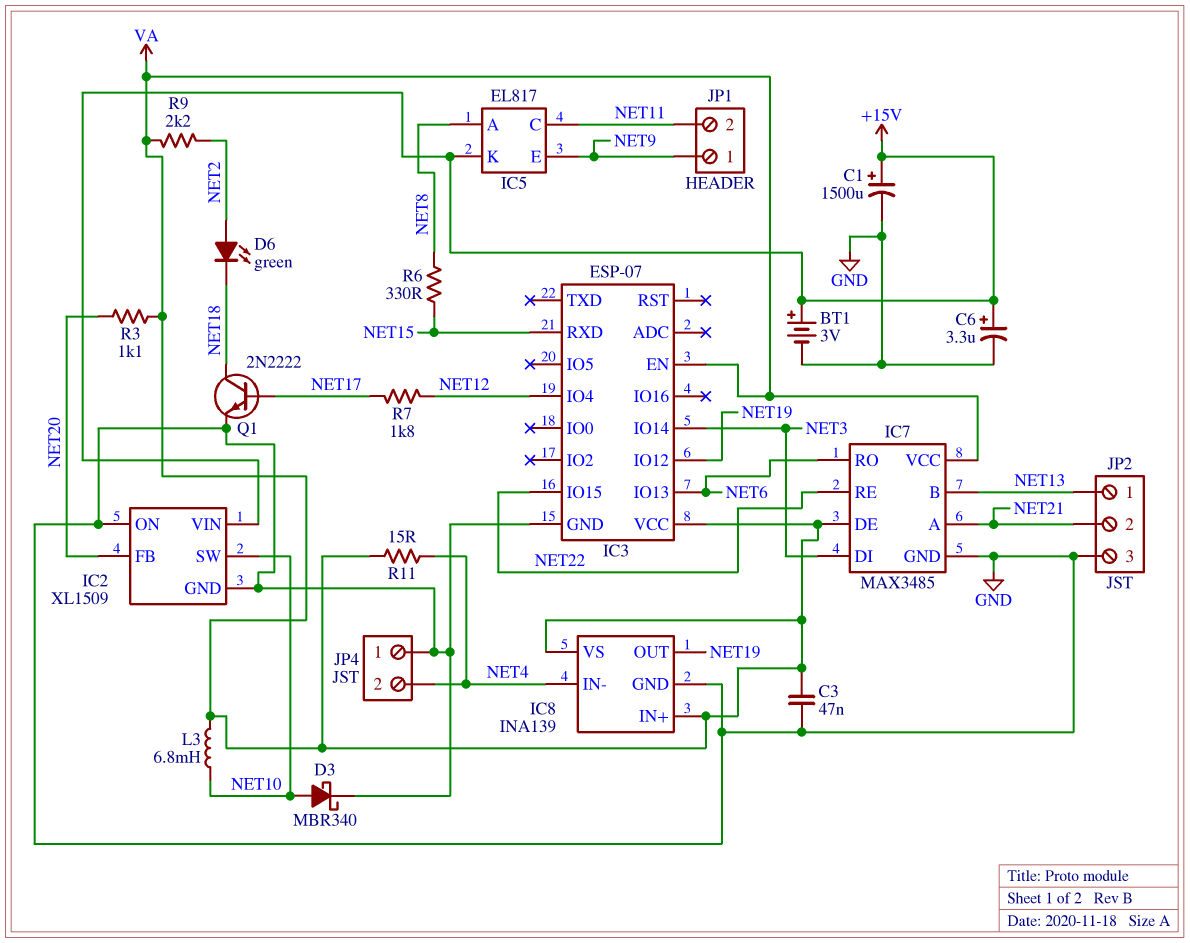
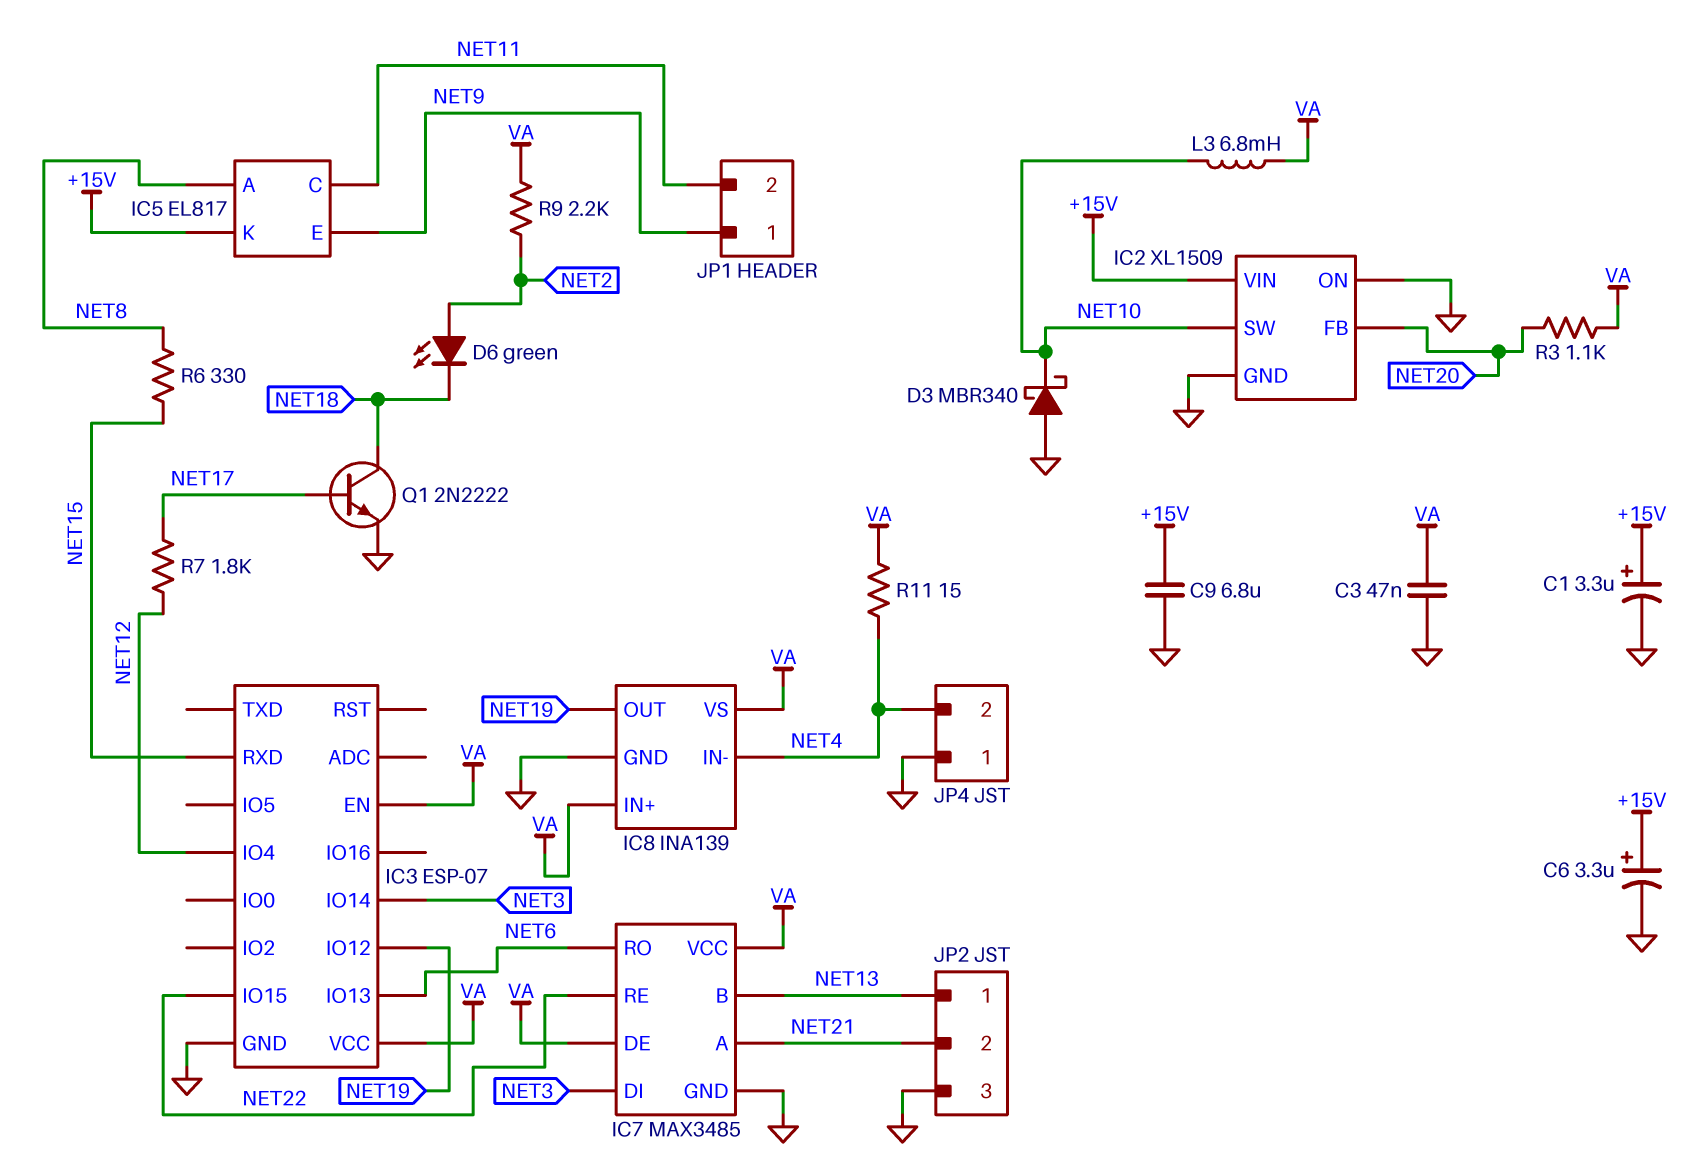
BT1: 3V (plus +15V, minus GND) -> none
C1: 1500uF (plus +15V, minus GND) -> 3.3uF (plus +15V, minus GND)
C9: none -> 6.8uF (+15V, GND)
D3: schottky MBR340 (A NET10, K GND) -> schottky MBR340 (A GND, K NET10)

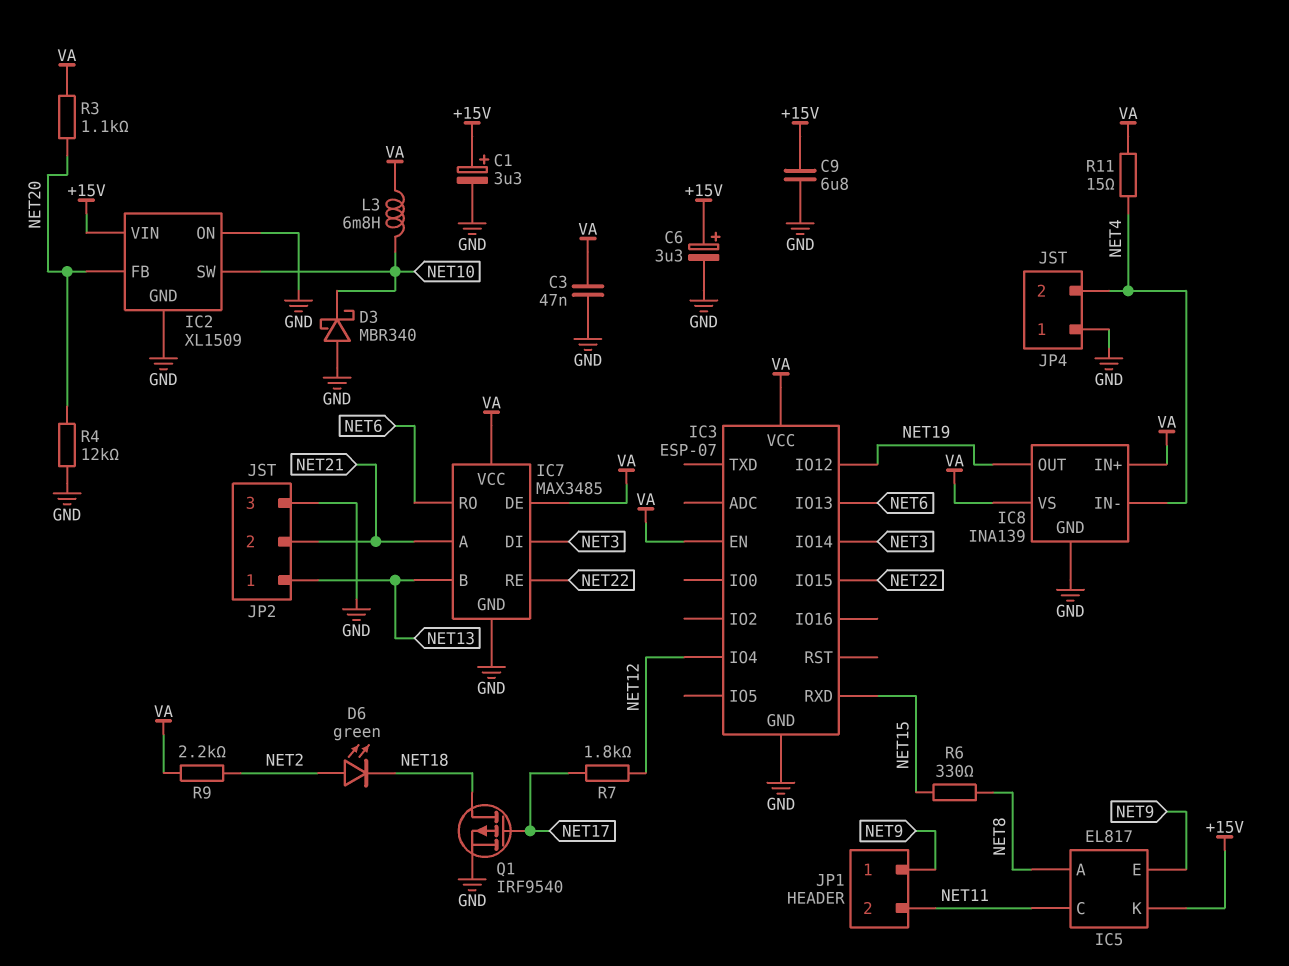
Q1: NPN 2N2222 (B NET17, C NET18, E GND) -> PMOS IRF9540 (G NET17, D NET18, S GND)
R4: none -> 12k (GND, NET20)

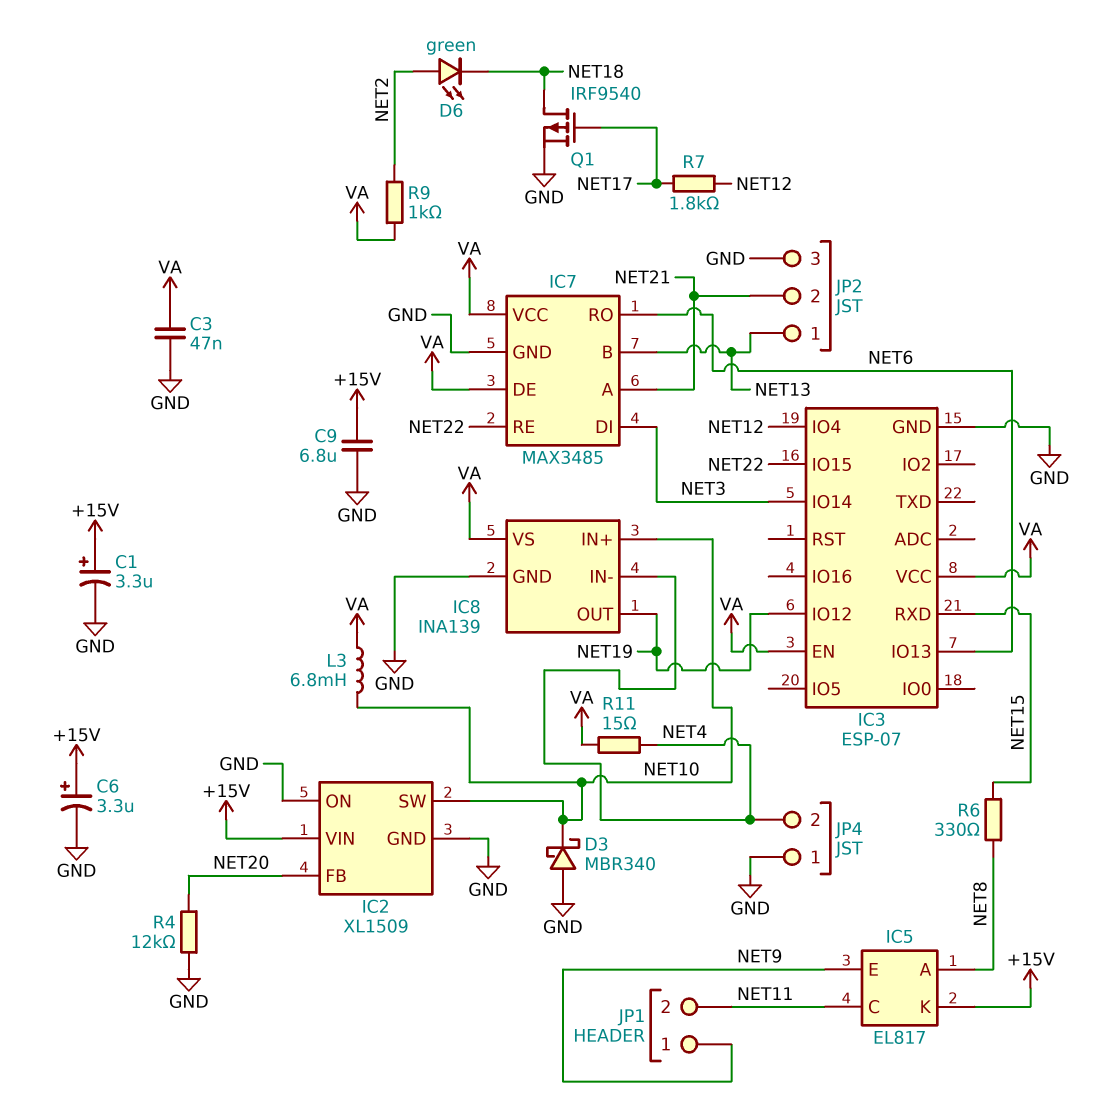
IC8 pin IN+: VA -> NET10
R3: 1.1k (NET20, VA) -> none
R9: 2.2k (NET2, VA) -> 1k (NET2, VA)

